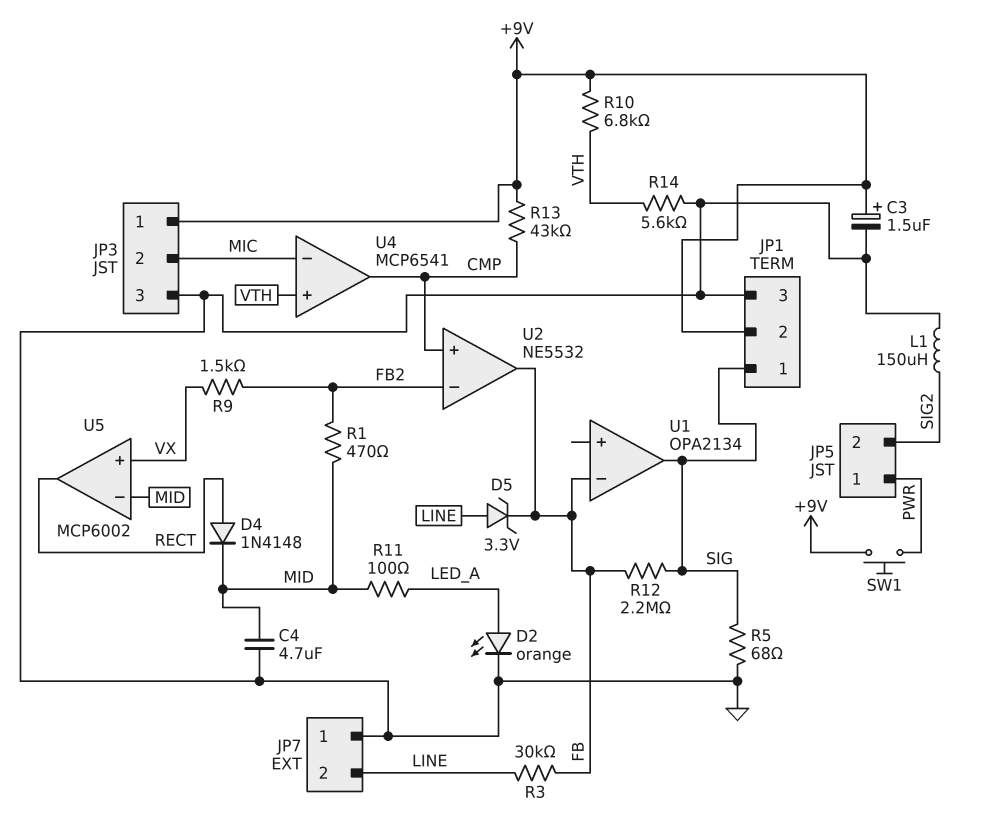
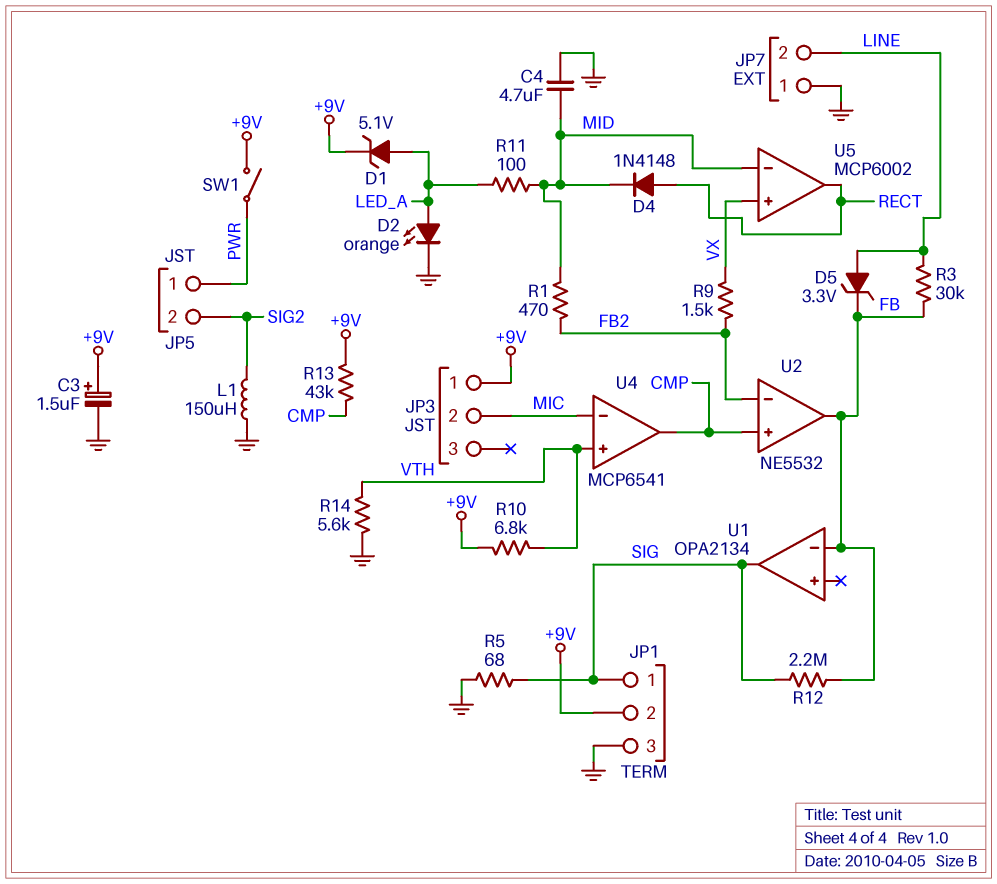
D1: none -> zener 5.1V (A LED_A, K +9V)
JP3 pin 3: GND -> none
SW1: button (+9V, PWR) -> switch (+9V, PWR)

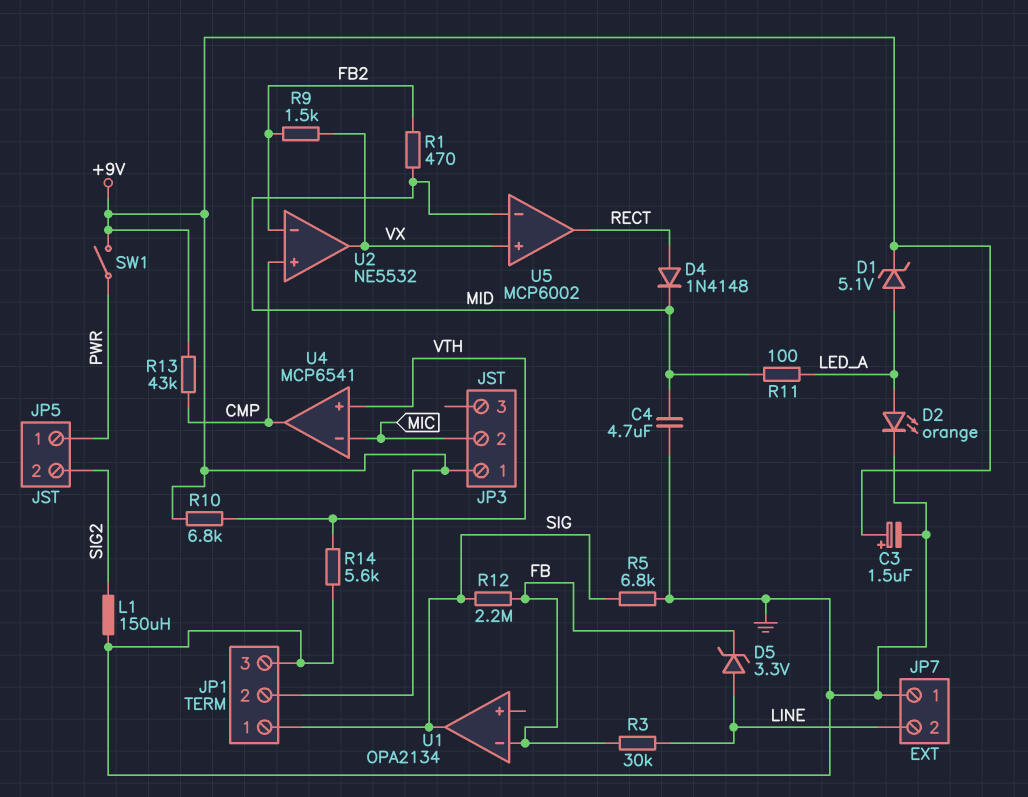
R5: 68 (GND, SIG) -> 6.8k (GND, SIG)
U2 pin out: FB -> VX

